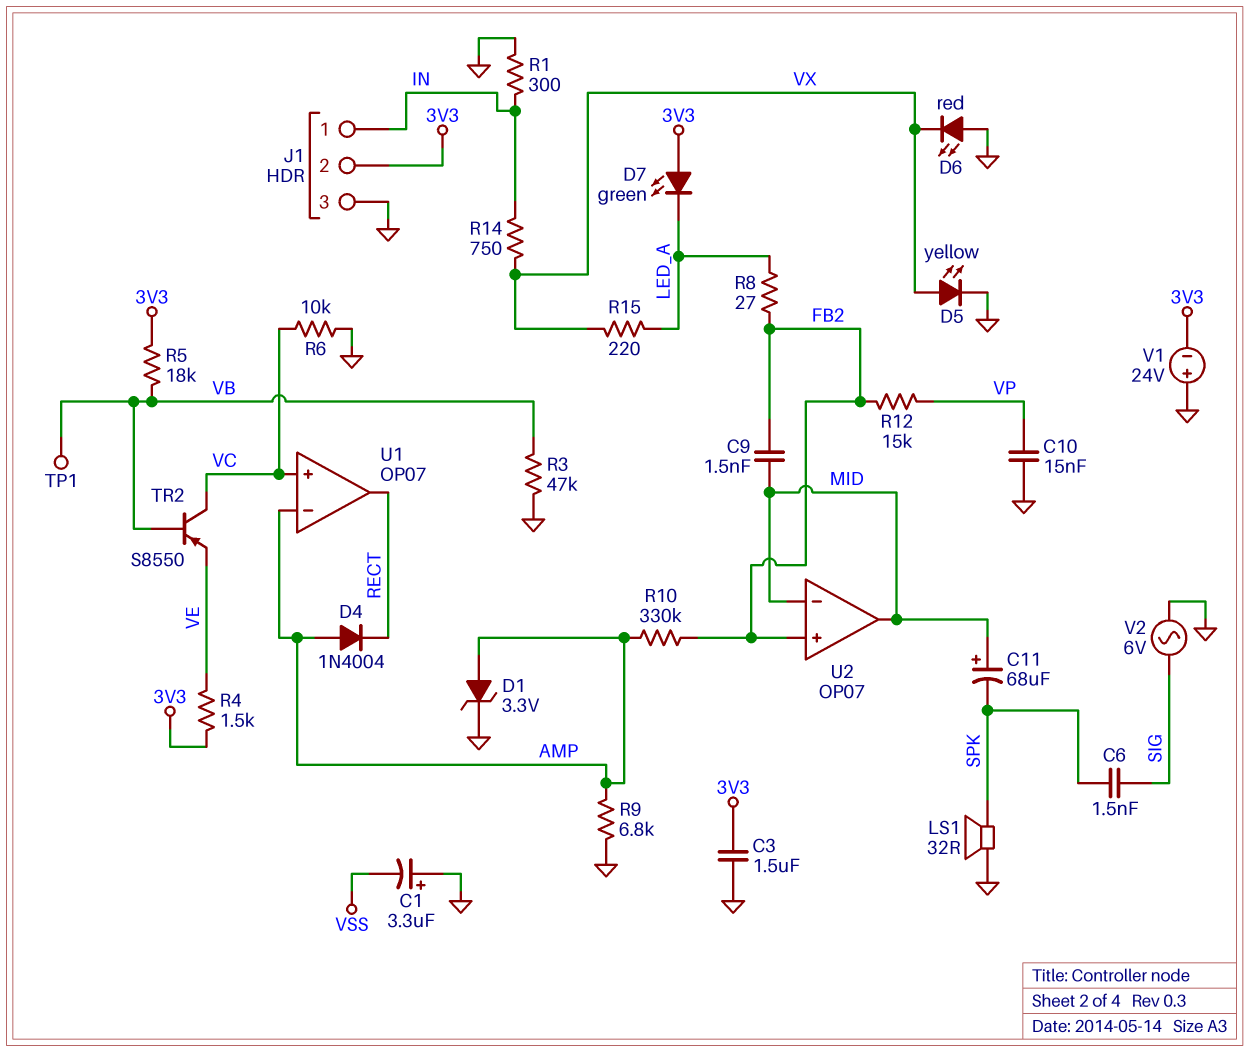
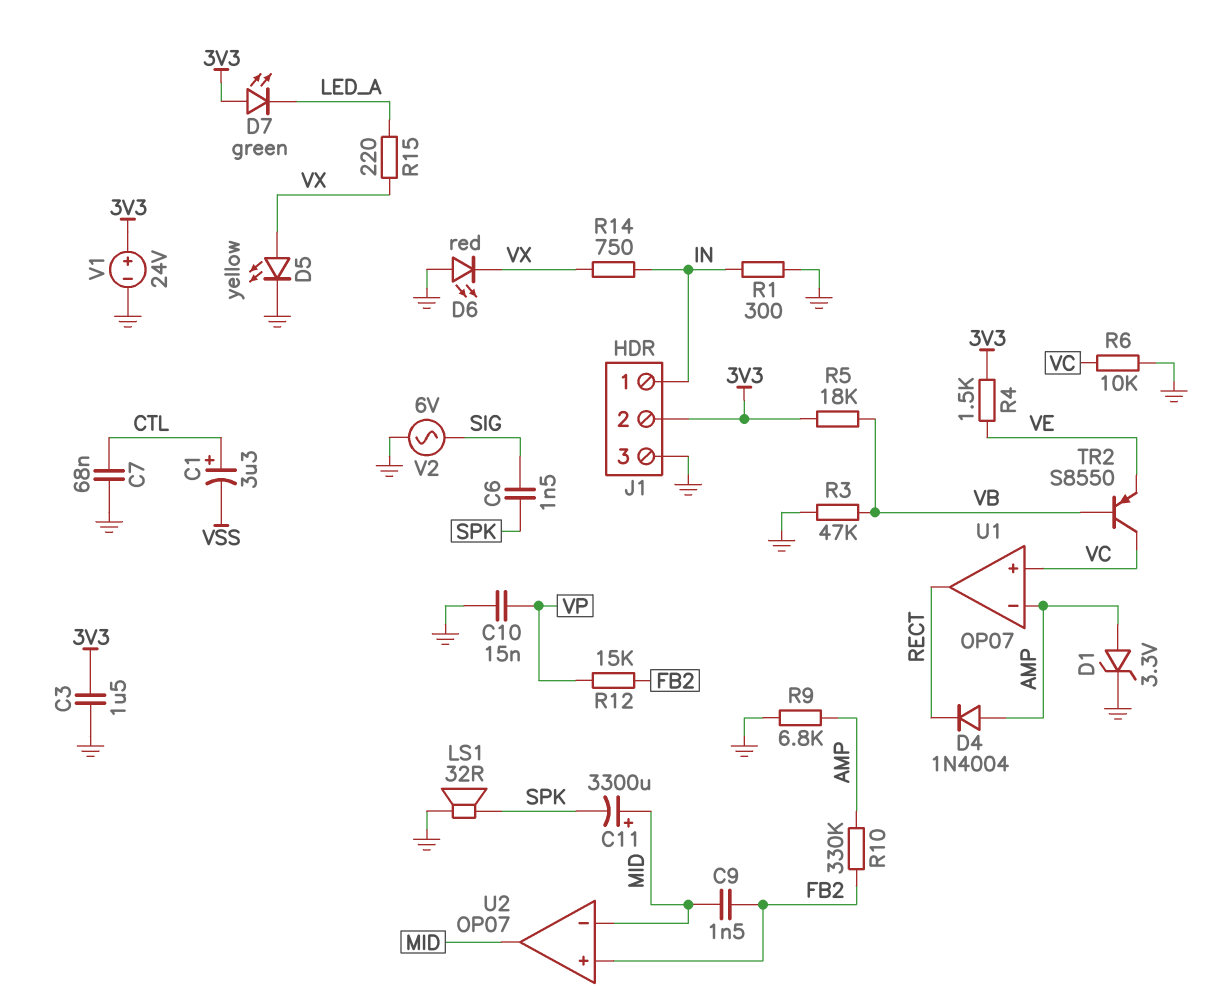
C1: 3.3uF (plus GND, minus VSS) -> 3.3uF (plus CTL, minus VSS)
C7: none -> 68nF (CTL, GND)
C11: 68uF (plus MID, minus SPK) -> 3300uF (plus MID, minus SPK)
R8: 27 (FB2, LED_A) -> none
TP1: test point (VB) -> none
V1: 24V (plus GND, minus 3V3) -> 24V (plus 3V3, minus GND)

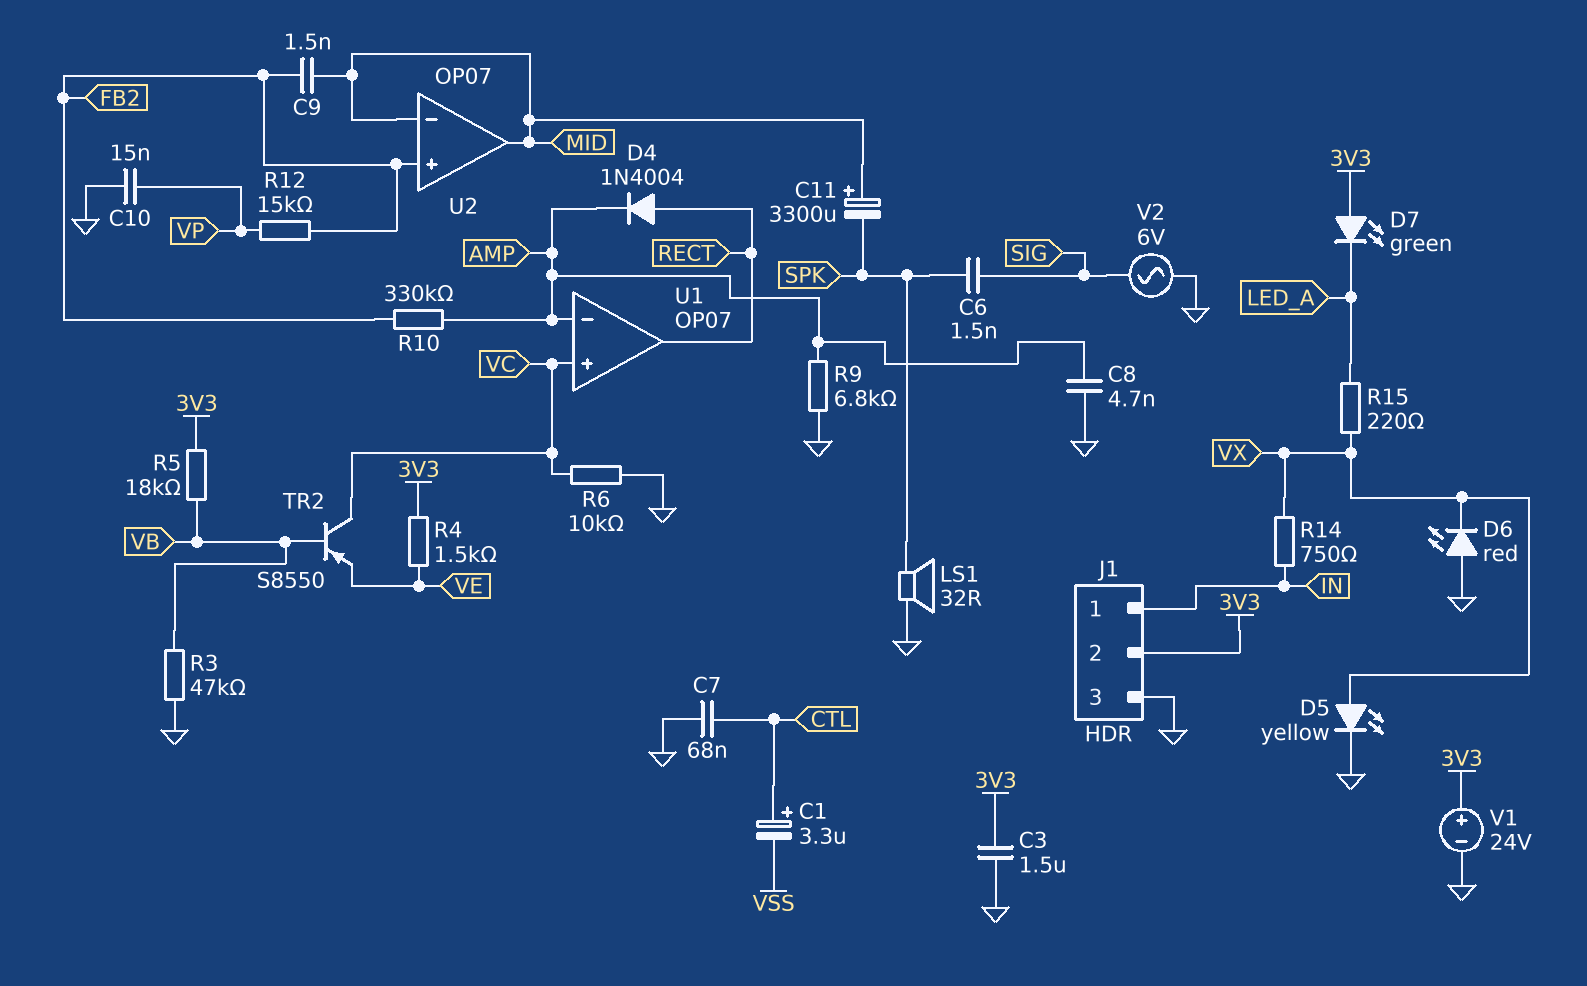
C8: none -> 4.7nF (AMP, GND)
D1: zener 3.3V (A AMP, K GND) -> none
D4: diode 1N4004 (A AMP, K RECT) -> diode 1N4004 (A RECT, K AMP)
R1: 300 (GND, IN) -> none

